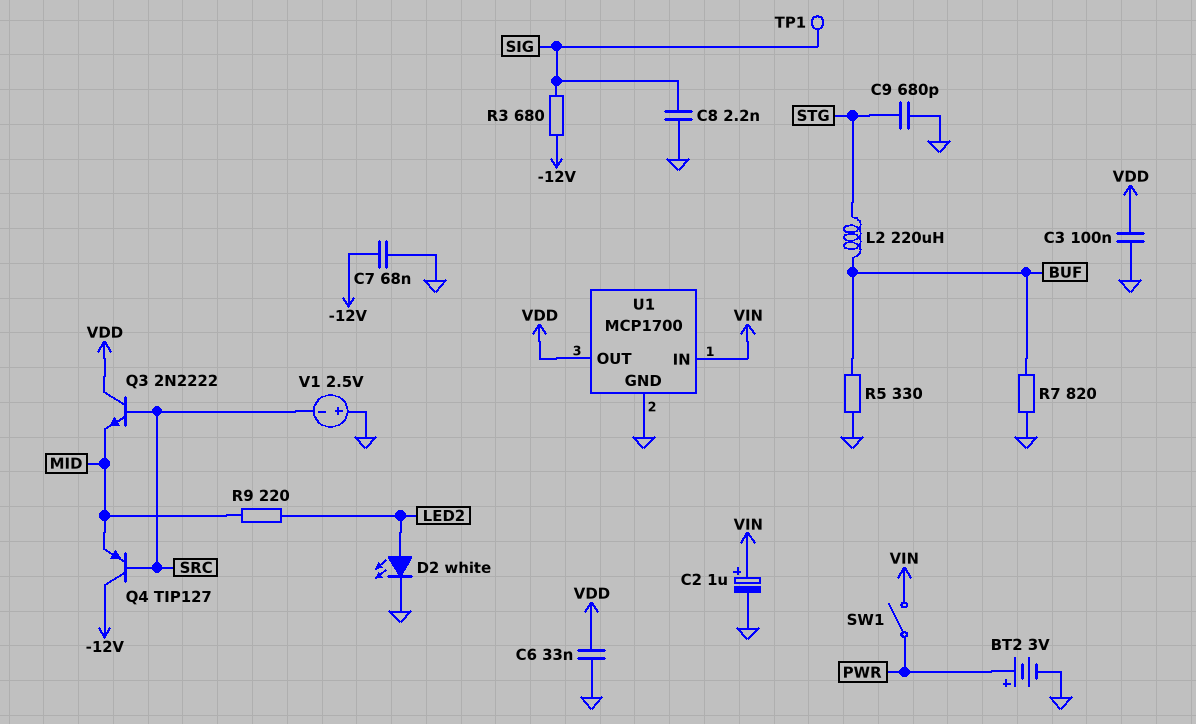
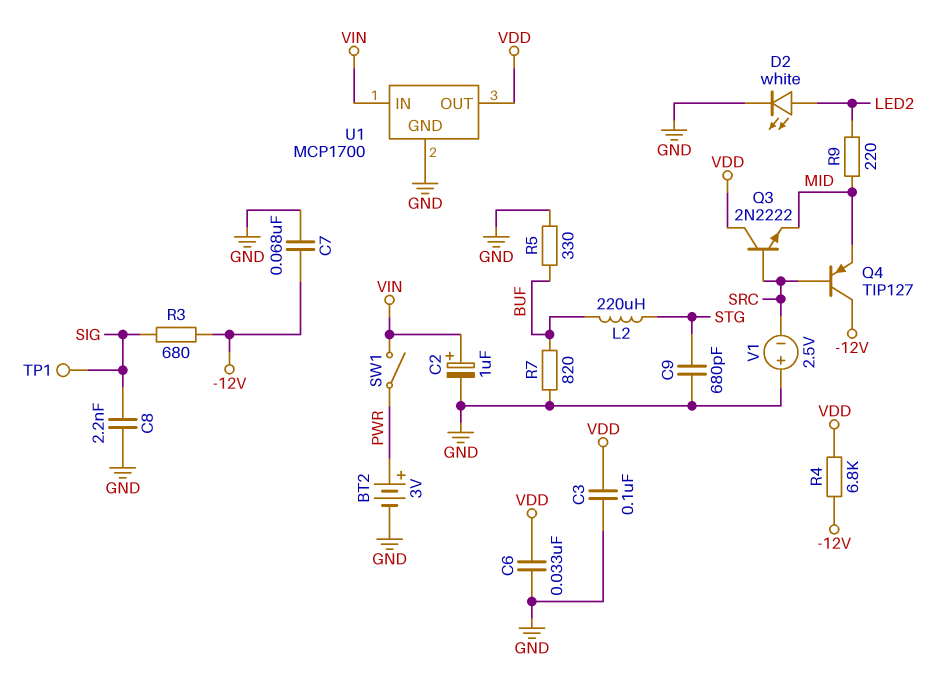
R4: none -> 6.8k (-12V, VDD)

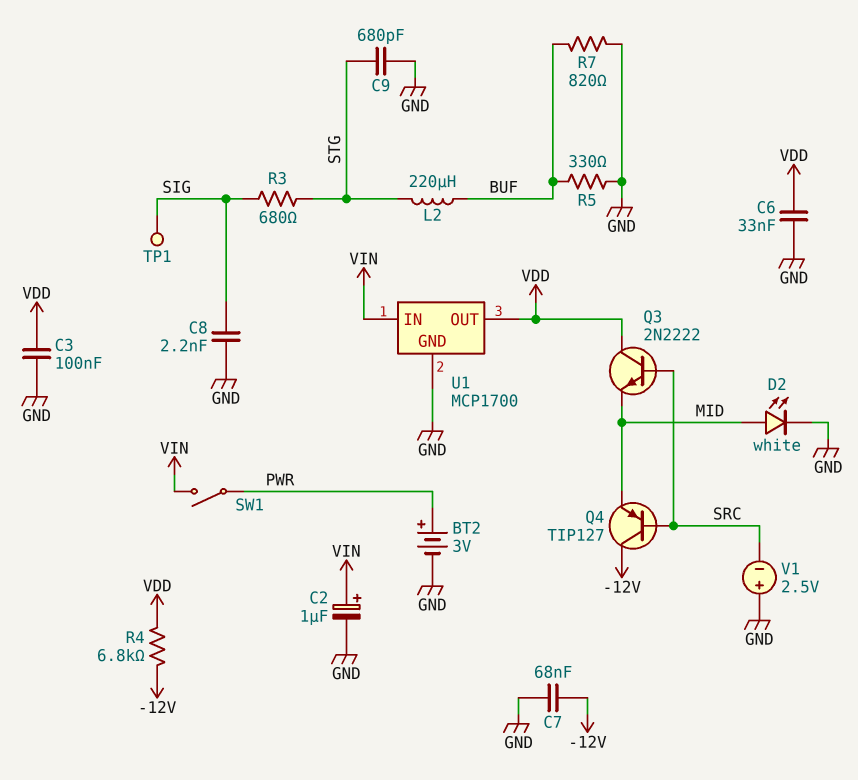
D2: LED white (A LED2, K GND) -> LED white (A MID, K GND)
R3: 680 (-12V, SIG) -> 680 (SIG, STG)
R9: 220 (LED2, MID) -> none

